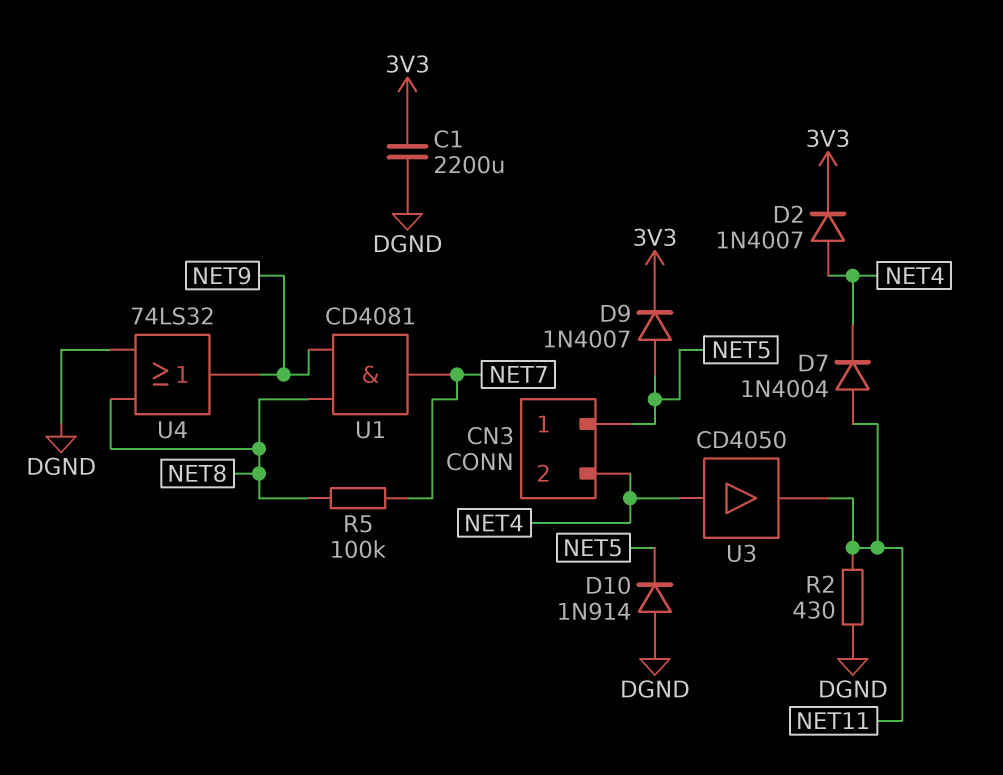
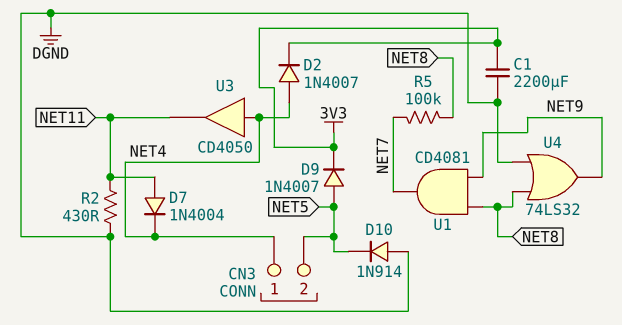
CN3 pin 1: NET5 -> NET4
CN3 pin 2: NET4 -> NET5

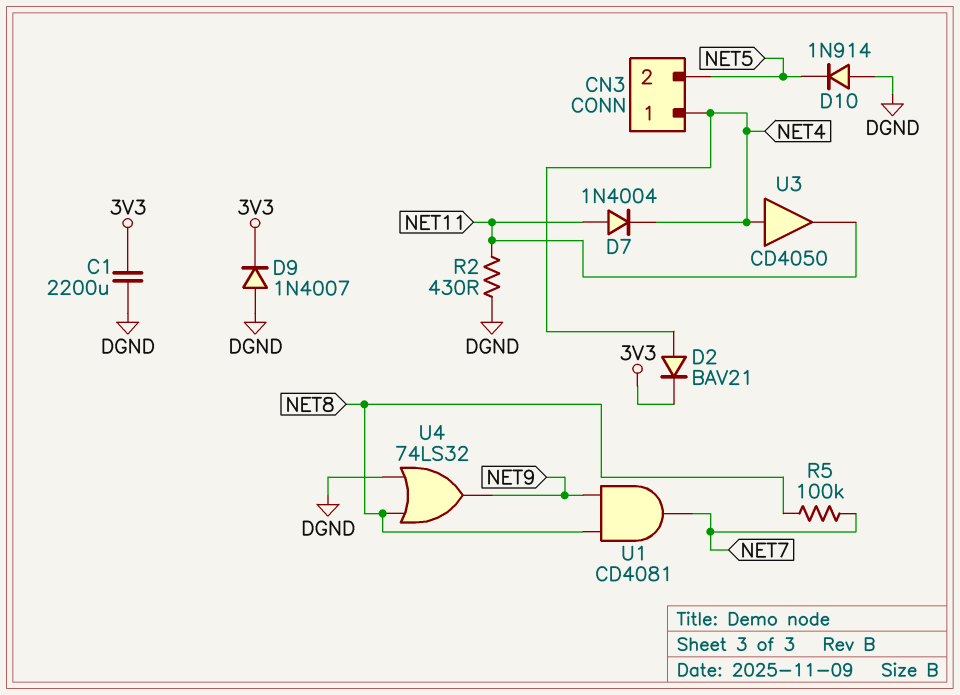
D2: diode 1N4007 (A NET4, K 3V3) -> diode BAV21 (A NET4, K 3V3)
D9: diode 1N4007 (A NET5, K 3V3) -> diode 1N4007 (A DGND, K 3V3)

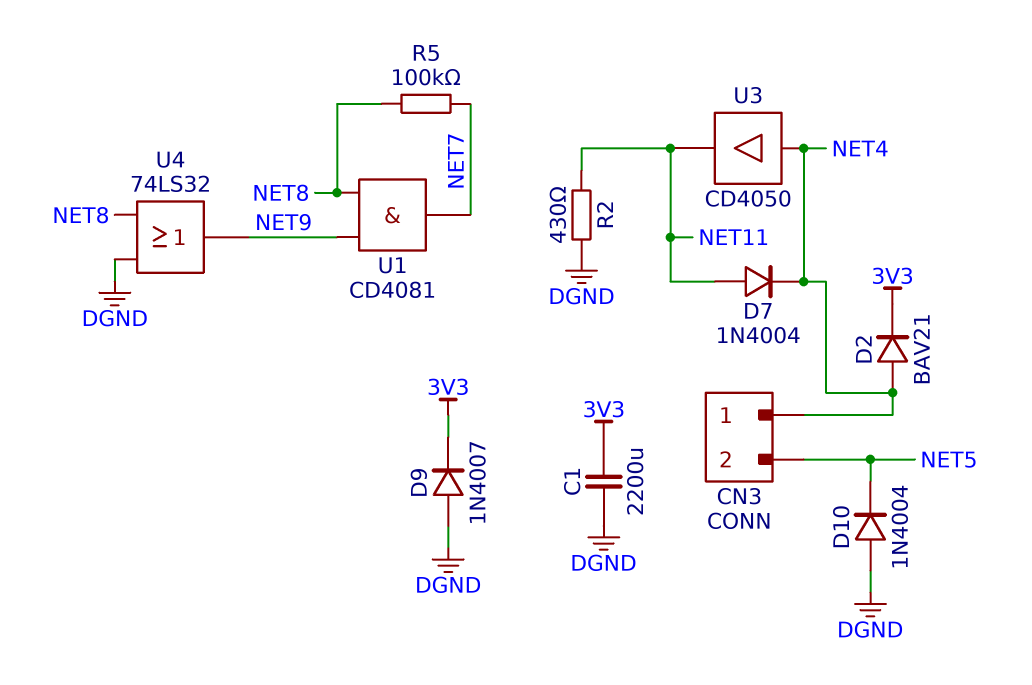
D10: diode 1N914 (A DGND, K NET5) -> diode 1N4004 (A DGND, K NET5)

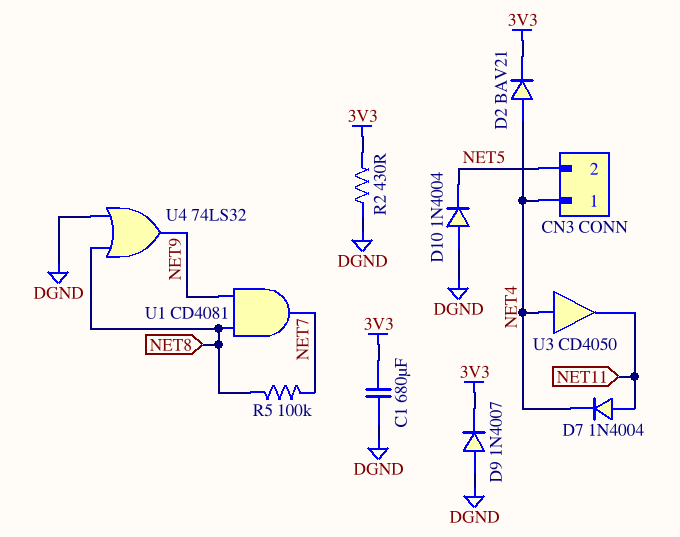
C1: 2200uF (3V3, DGND) -> 680uF (3V3, DGND)
R2: 430 (DGND, NET11) -> 430 (3V3, DGND)

